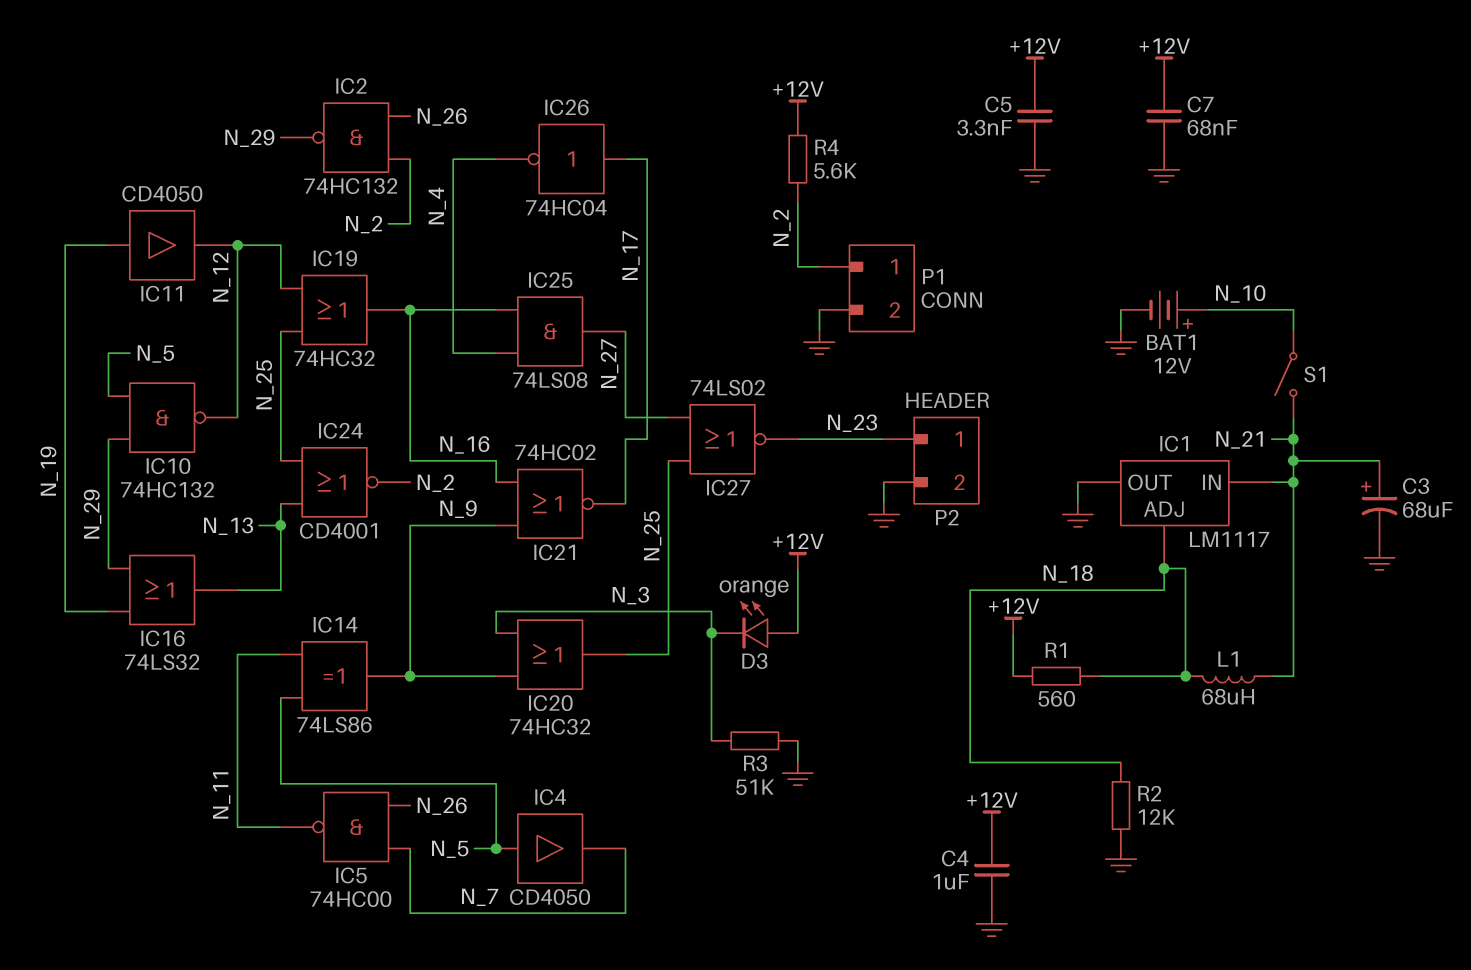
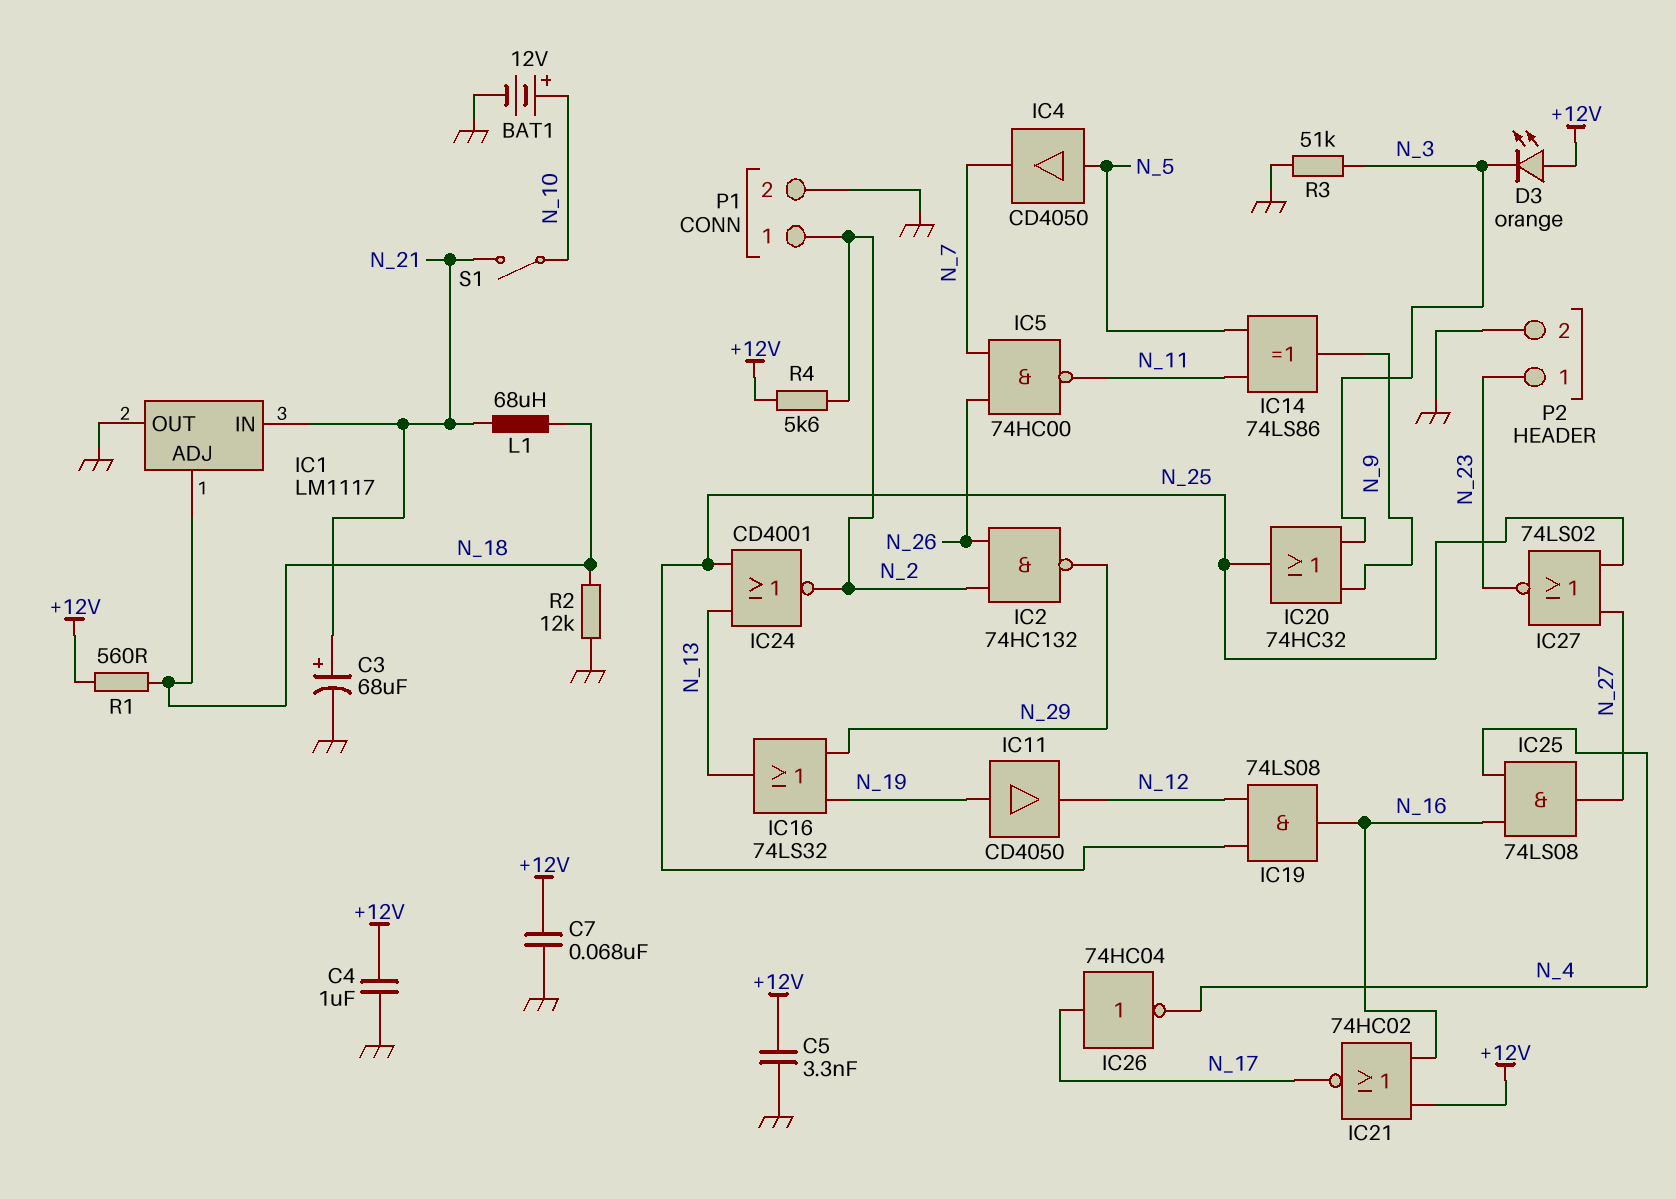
IC10: NAND 74HC132 (in N_5, in N_29, out N_12) -> none
IC19: OR 74HC32 (in N_12, in N_25, out N_16) -> AND 74LS08 (in N_12, in N_25, out N_16)
IC21: NOR 74HC02 (in N_9, in N_16, out N_17) -> NOR 74HC02 (in +12V, in N_16, out N_17)

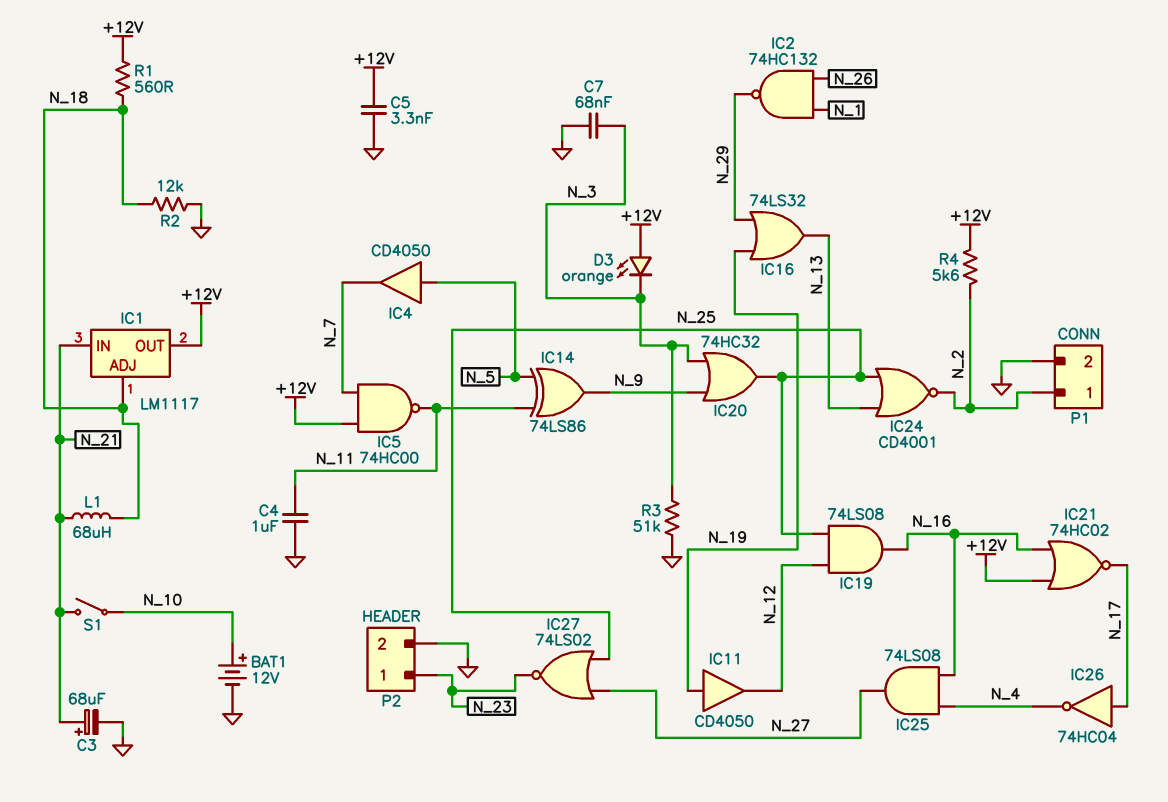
C4: 1uF (+12V, GND) -> 1uF (GND, N_11)
C7: 68nF (+12V, GND) -> 68nF (GND, N_3)
IC1 pin OUT: GND -> +12V
IC2: NAND 74HC132 (in N_2, in N_26, out N_29) -> NAND 74HC132 (in N_1, in N_26, out N_29)
IC5: NAND 74HC00 (in N_7, in N_26, out N_11) -> NAND 74HC00 (in +12V, in N_7, out N_11)

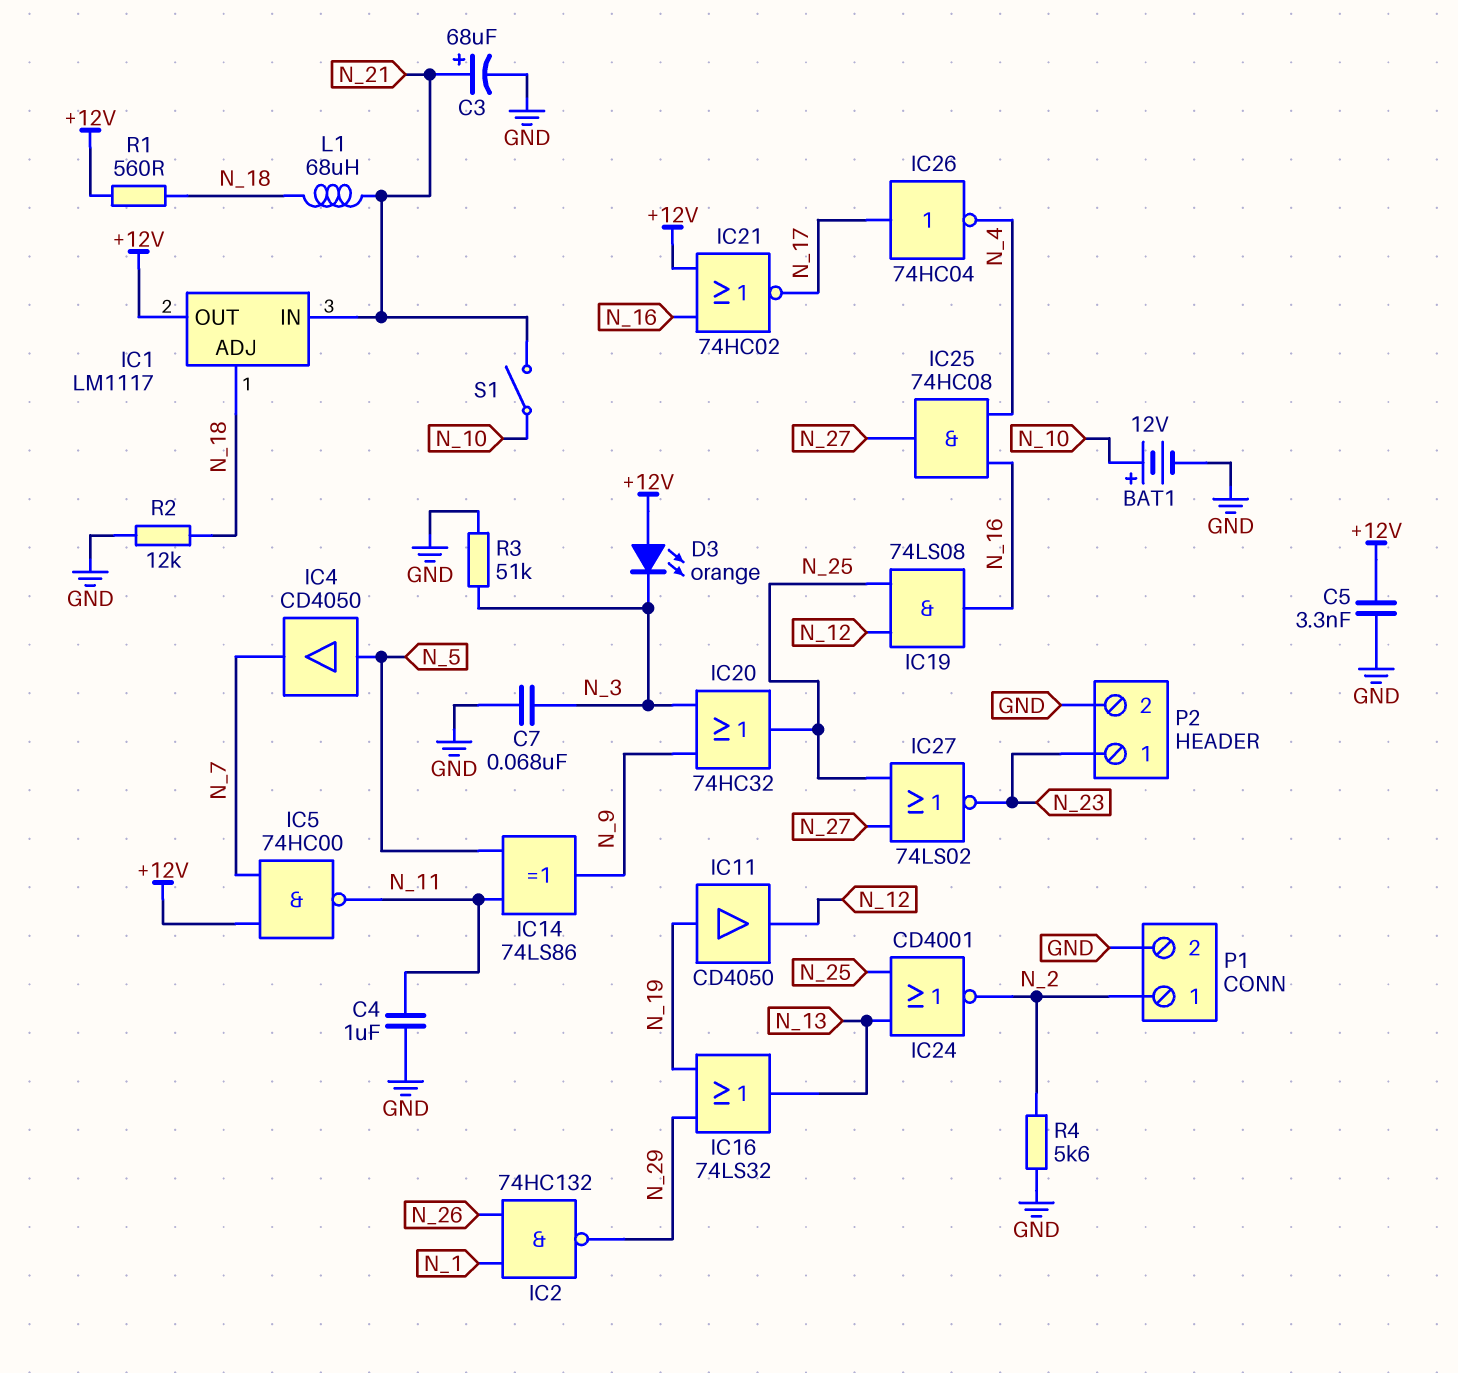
IC25: AND 74LS08 (in N_4, in N_16, out N_27) -> AND 74HC08 (in N_4, in N_16, out N_27)
R4: 5.6k (+12V, N_2) -> 5.6k (GND, N_2)

